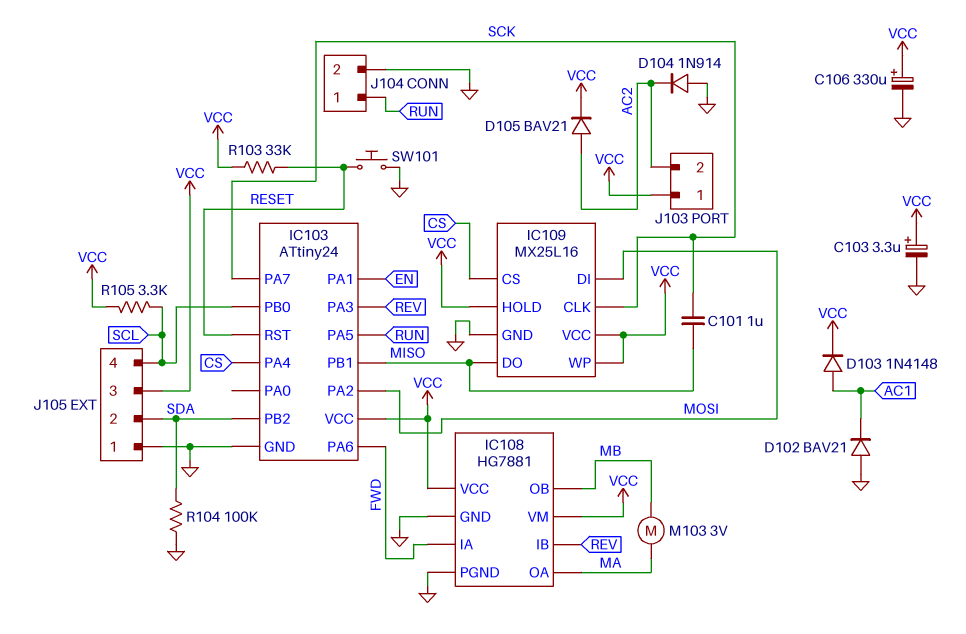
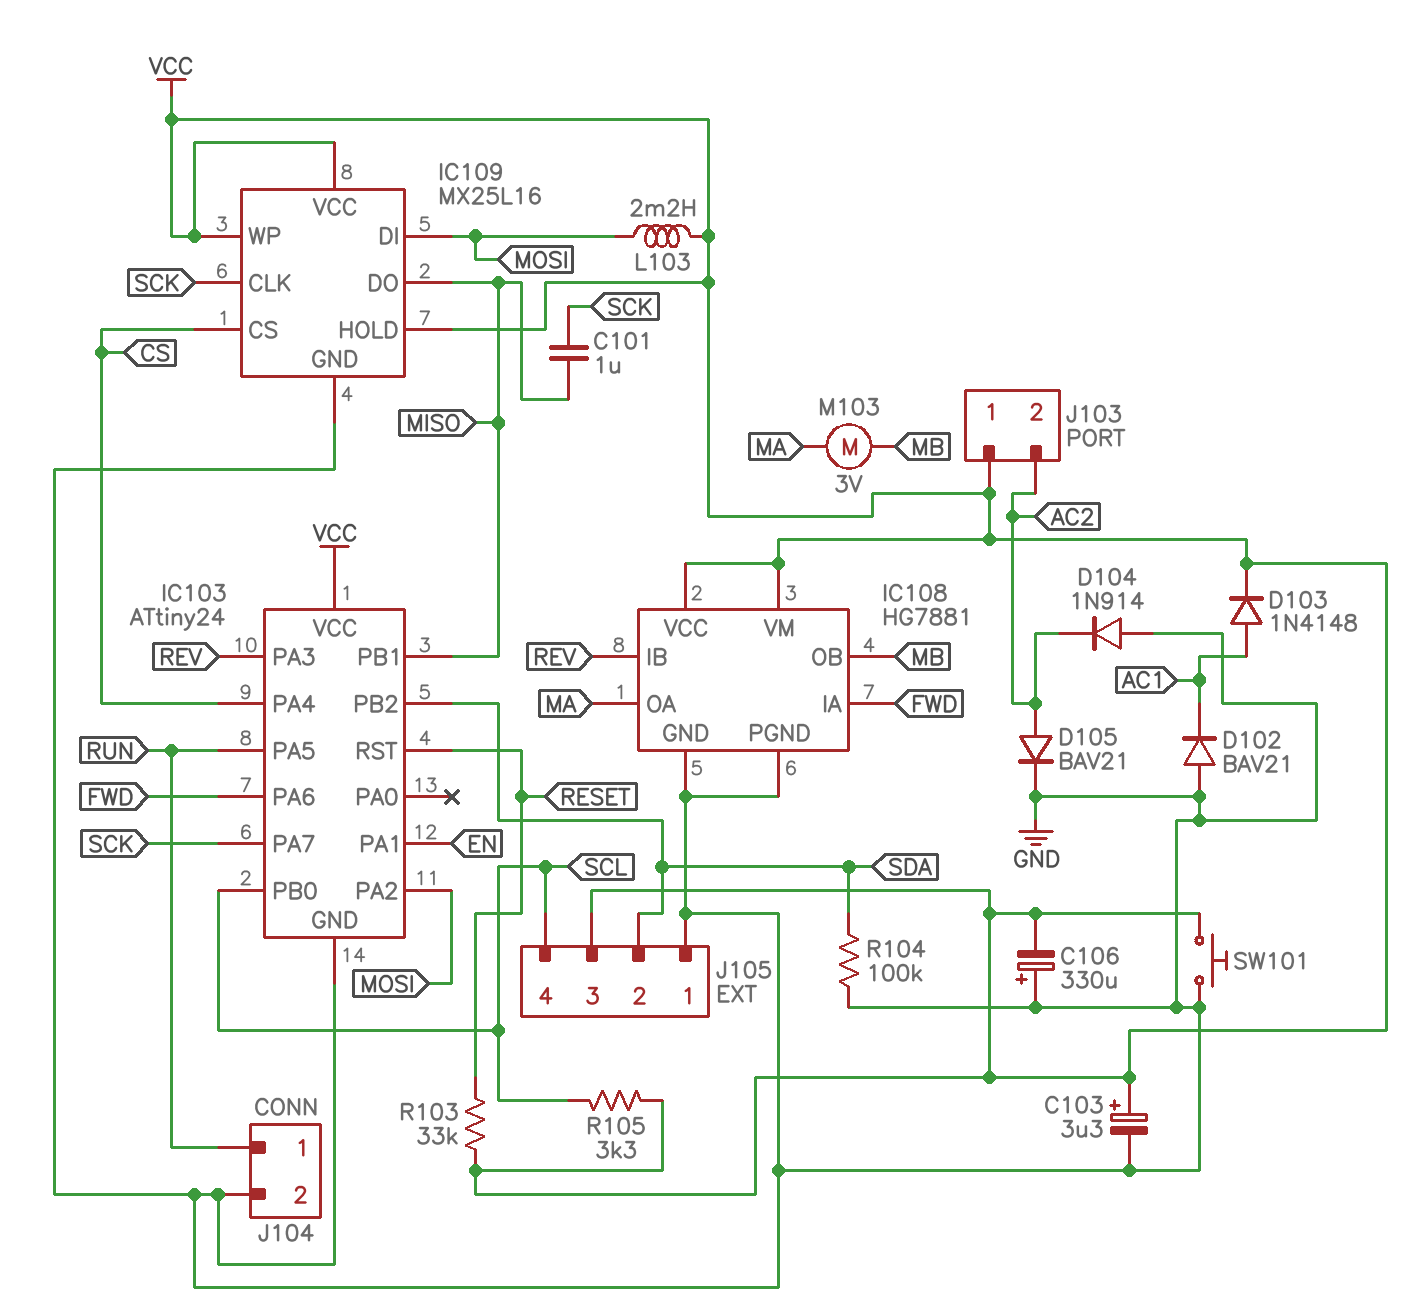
C106: 330uF (plus VCC, minus GND) -> 330uF (plus GND, minus VCC)
D105: diode BAV21 (A AC2, K VCC) -> diode BAV21 (A AC2, K GND)
L103: none -> 2.2mH (MOSI, VCC)
SW101: button (GND, RESET) -> button (GND, VCC)

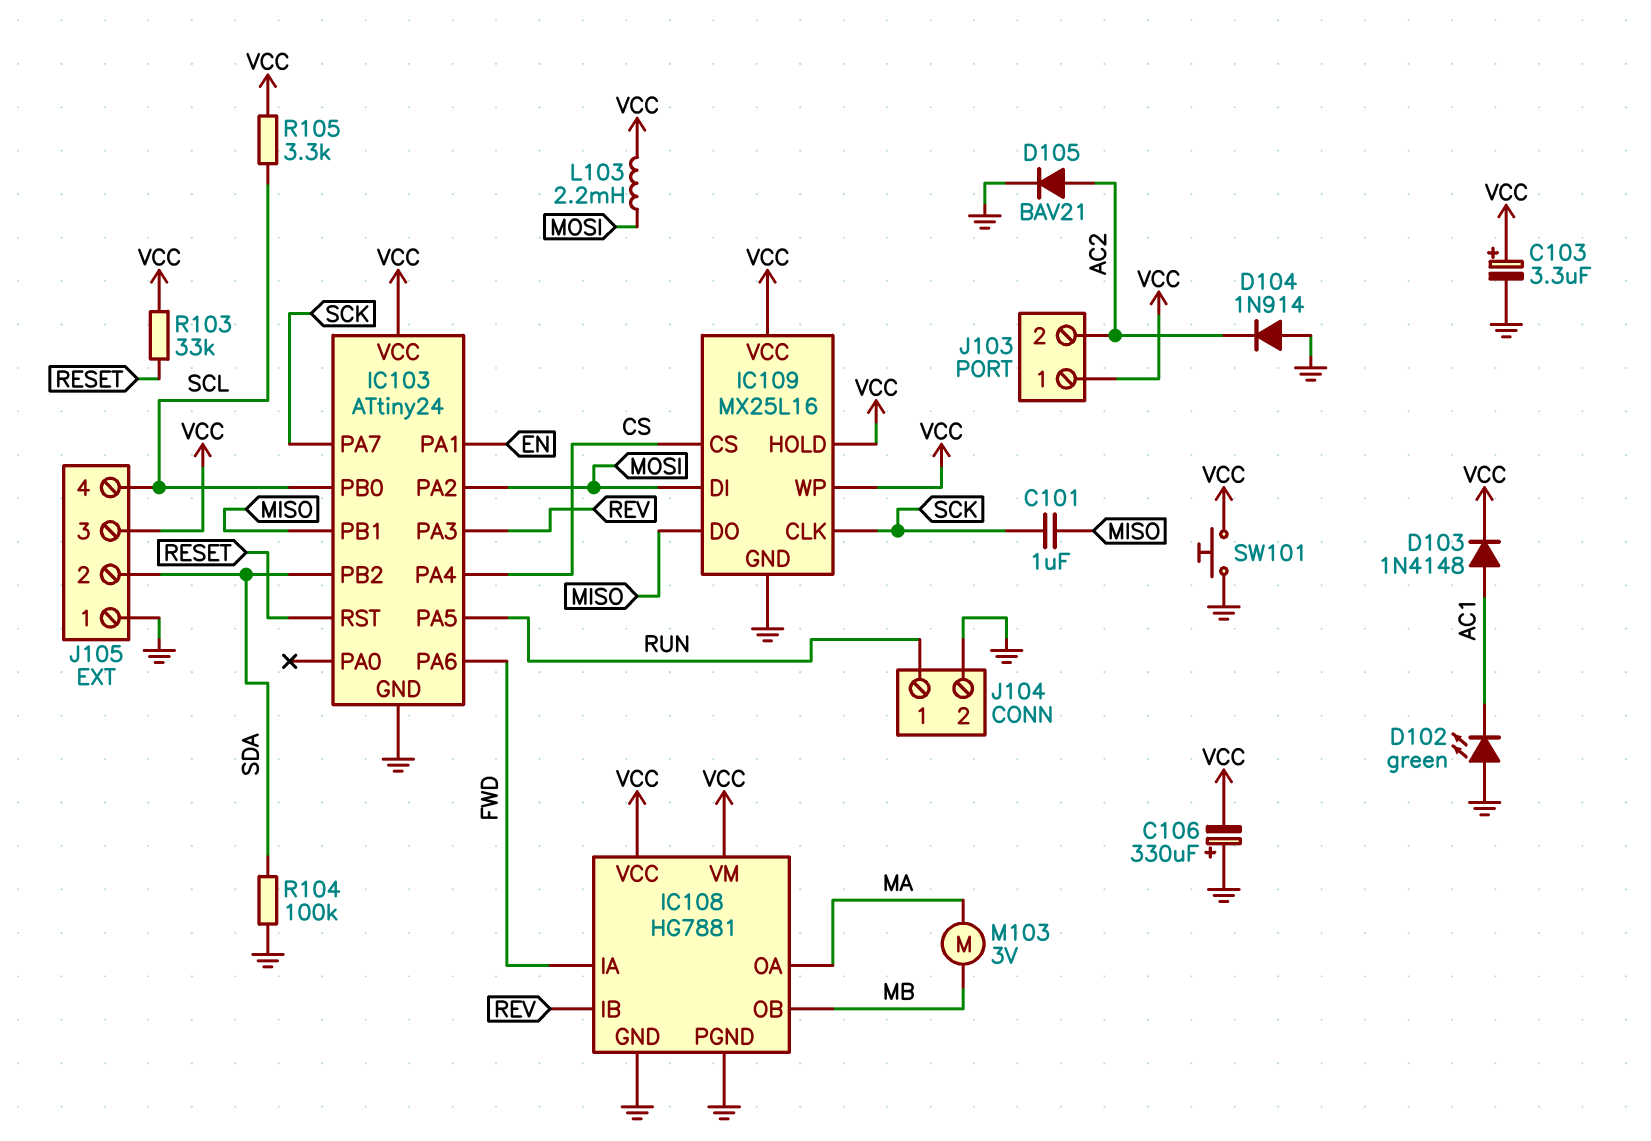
D102: diode BAV21 (A GND, K AC1) -> LED green (A GND, K AC1)

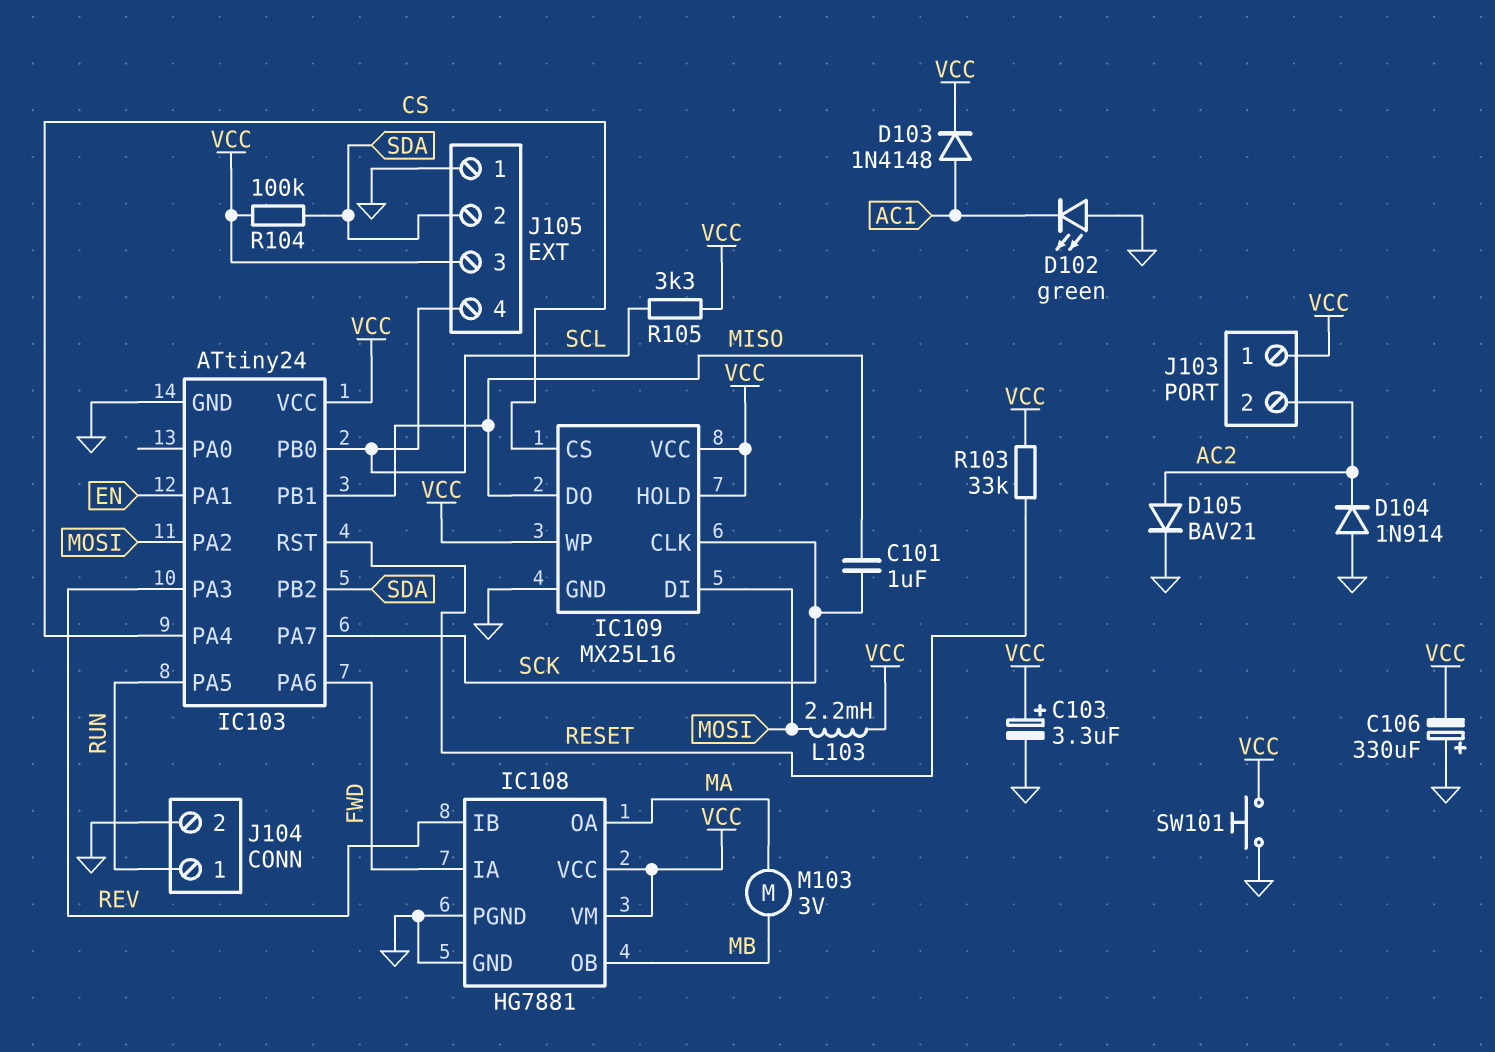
R104: 100k (GND, SDA) -> 100k (SDA, VCC)

